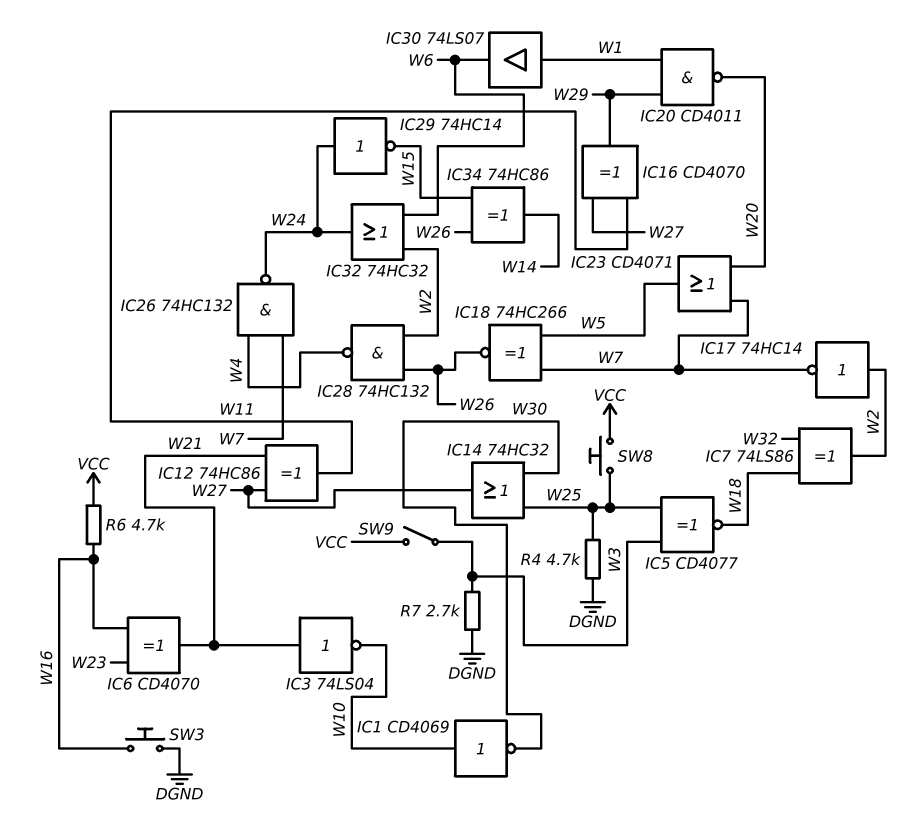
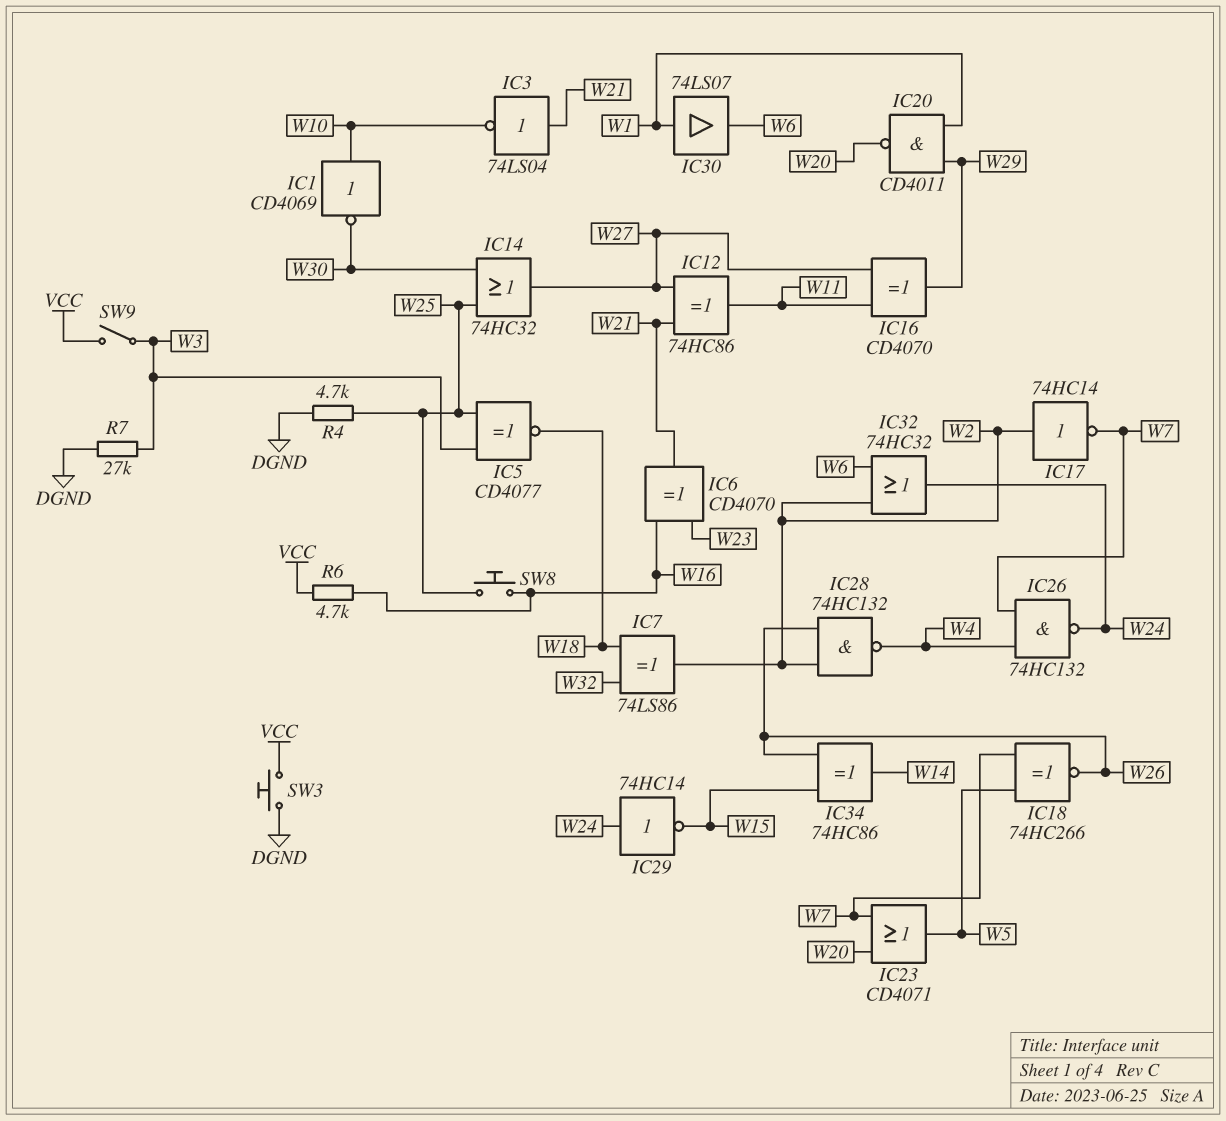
R7: 2.7k (DGND, W3) -> 27k (DGND, W3)
SW3: button (DGND, W16) -> button (DGND, VCC)
SW8: button (VCC, W25) -> button (W16, W25)

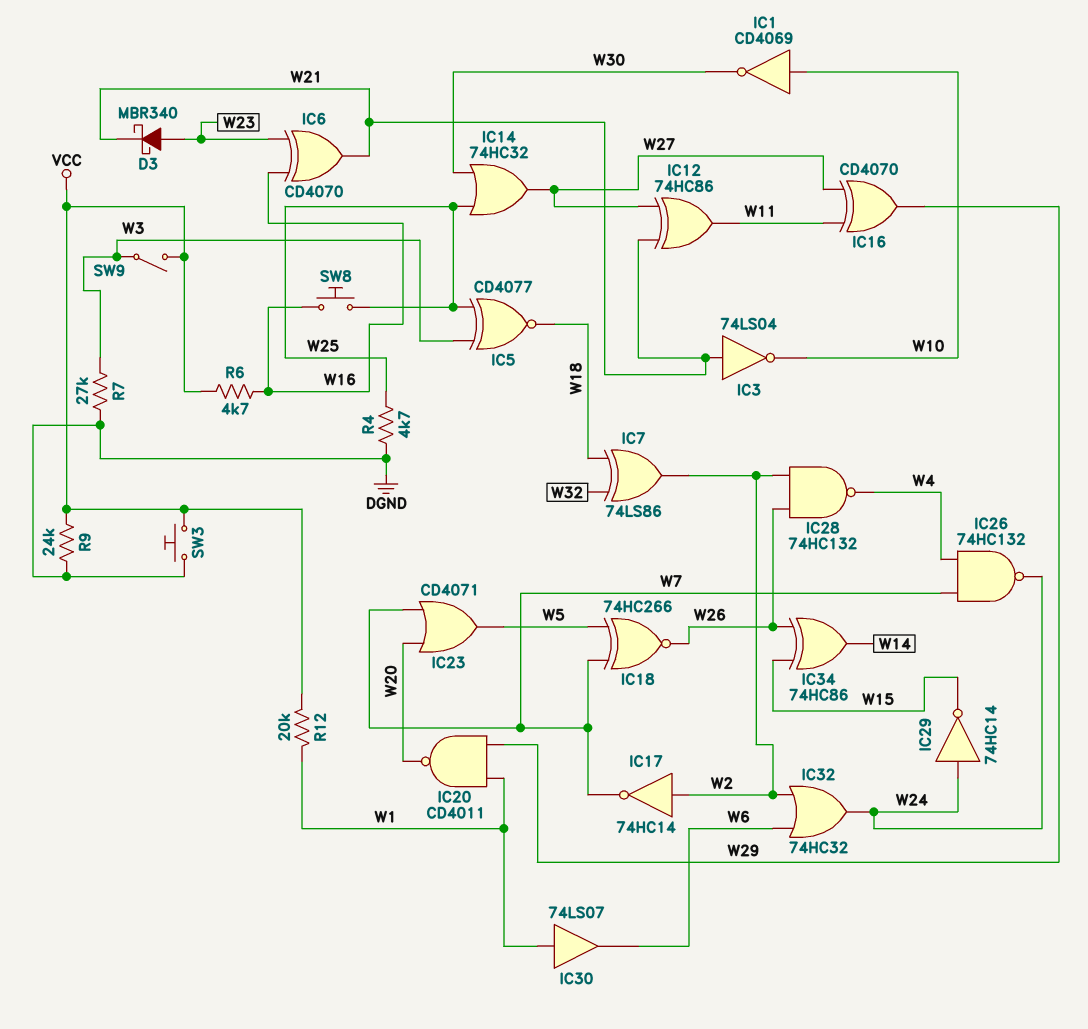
D3: none -> schottky MBR340 (A W23, K W21)
R9: none -> 24k (DGND, VCC)
R12: none -> 20k (VCC, W1)

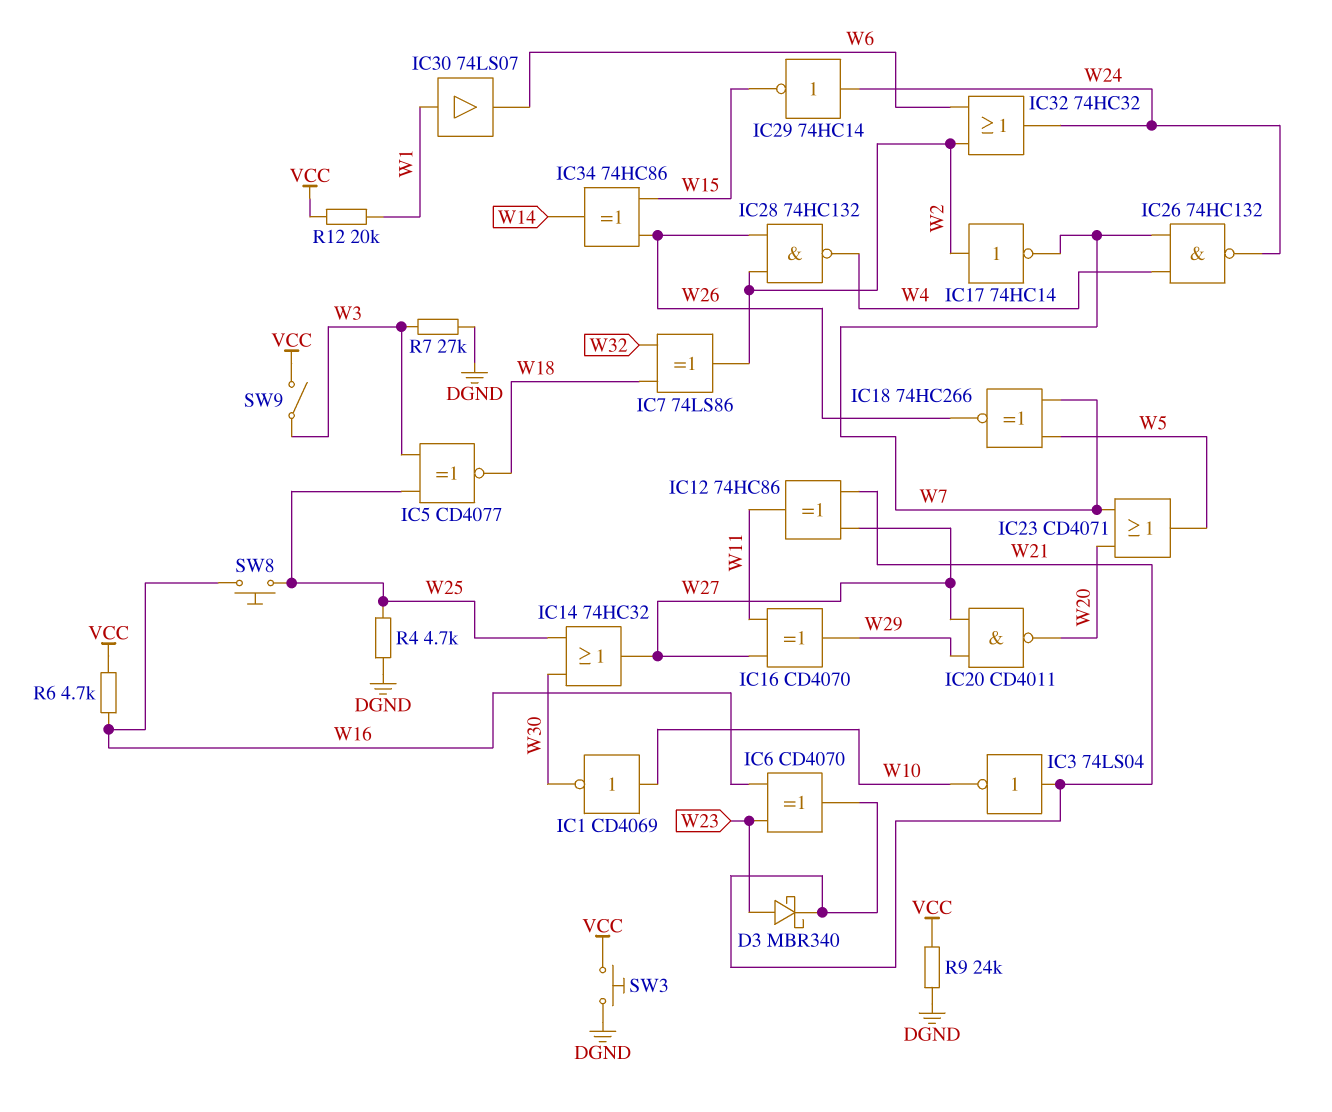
IC20: NAND CD4011 (in W1, in W29, out W20) -> NAND CD4011 (in W27, in W29, out W20)

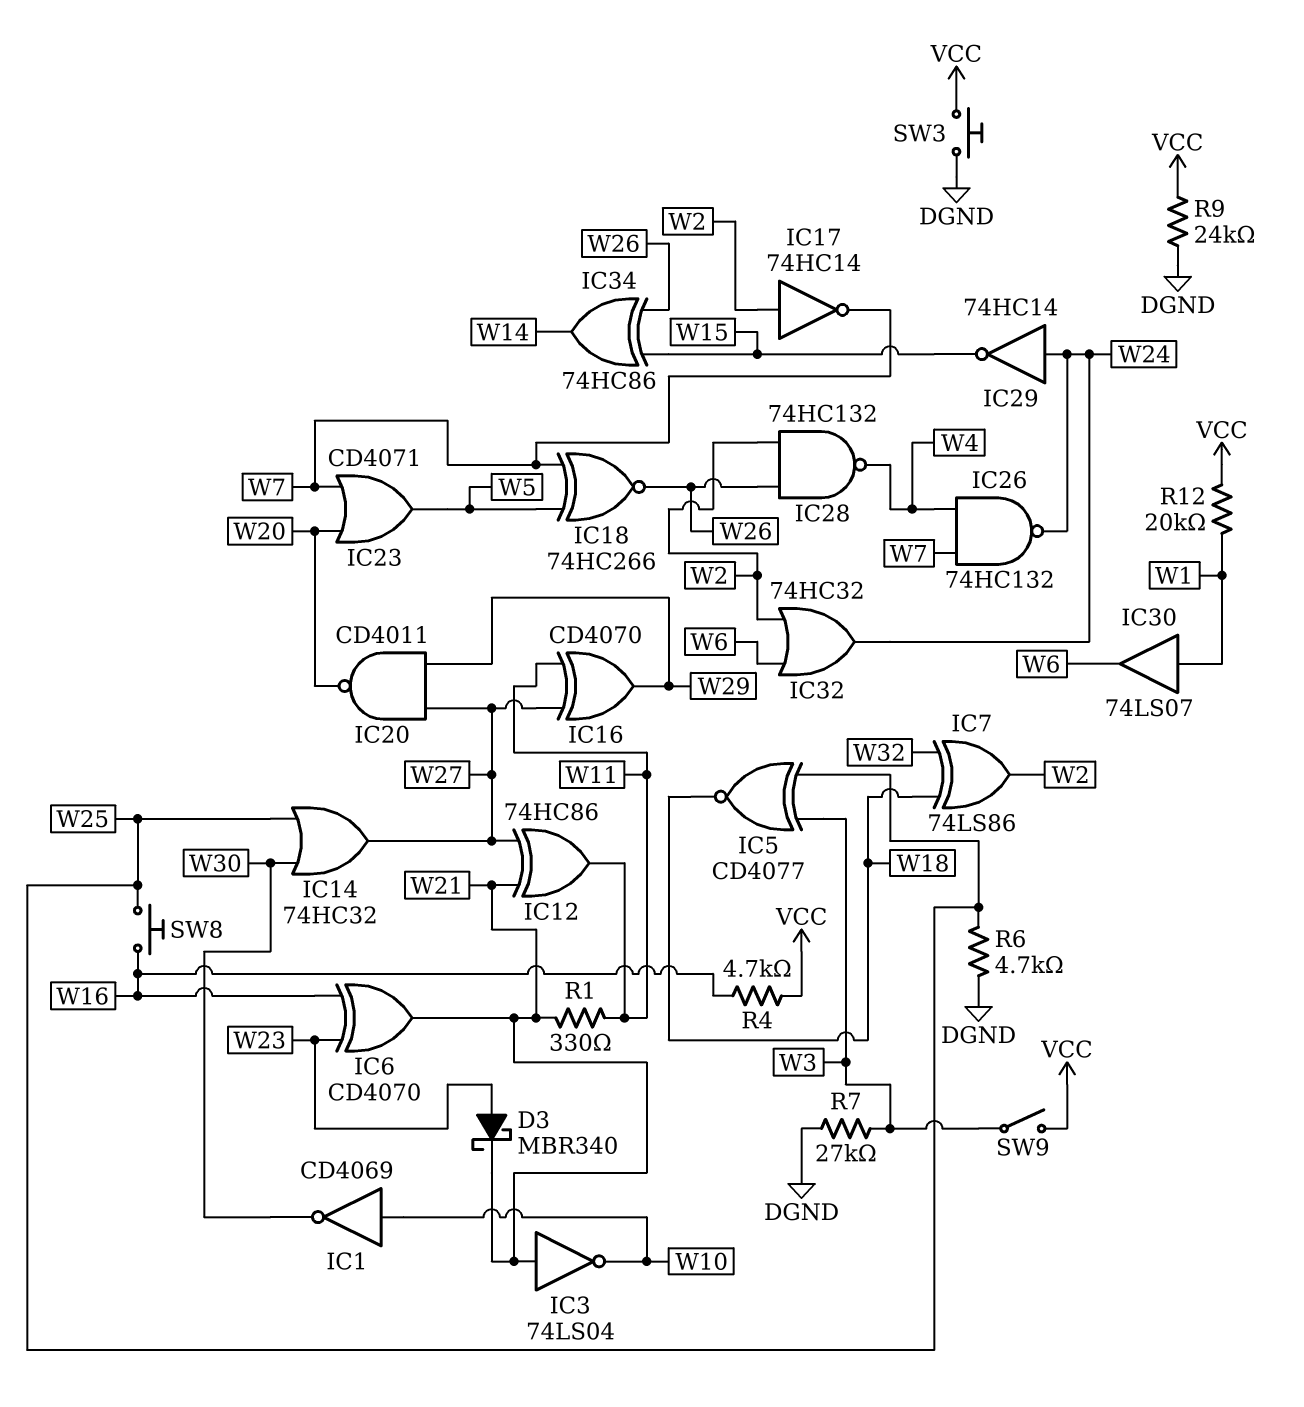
R1: none -> 330 (W11, W21)
R4: 4.7k (DGND, W25) -> 4.7k (VCC, W16)
R6: 4.7k (VCC, W16) -> 4.7k (DGND, W25)

